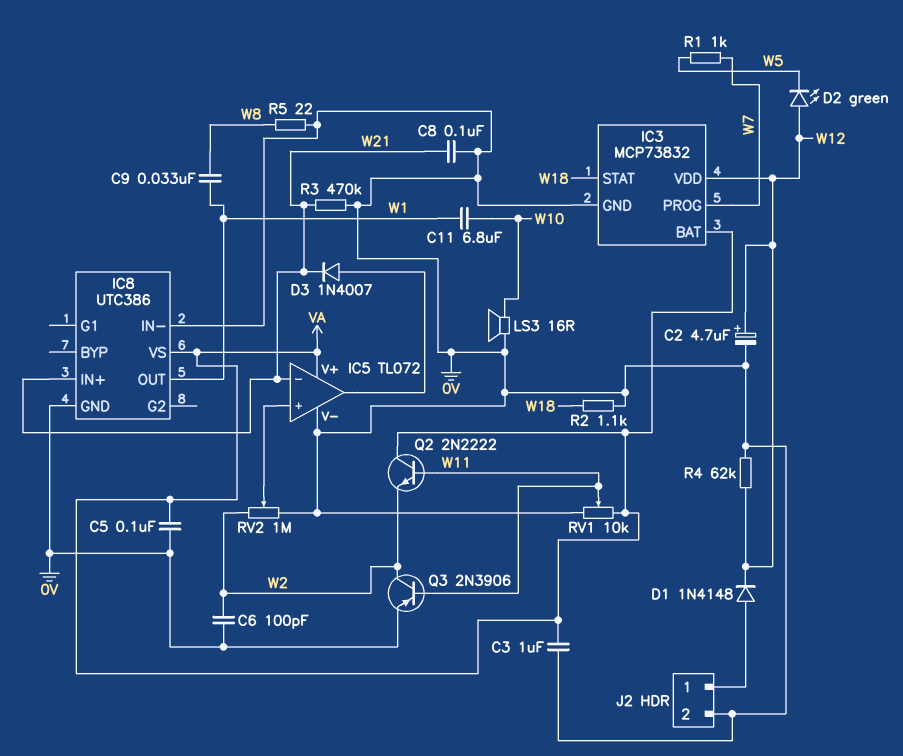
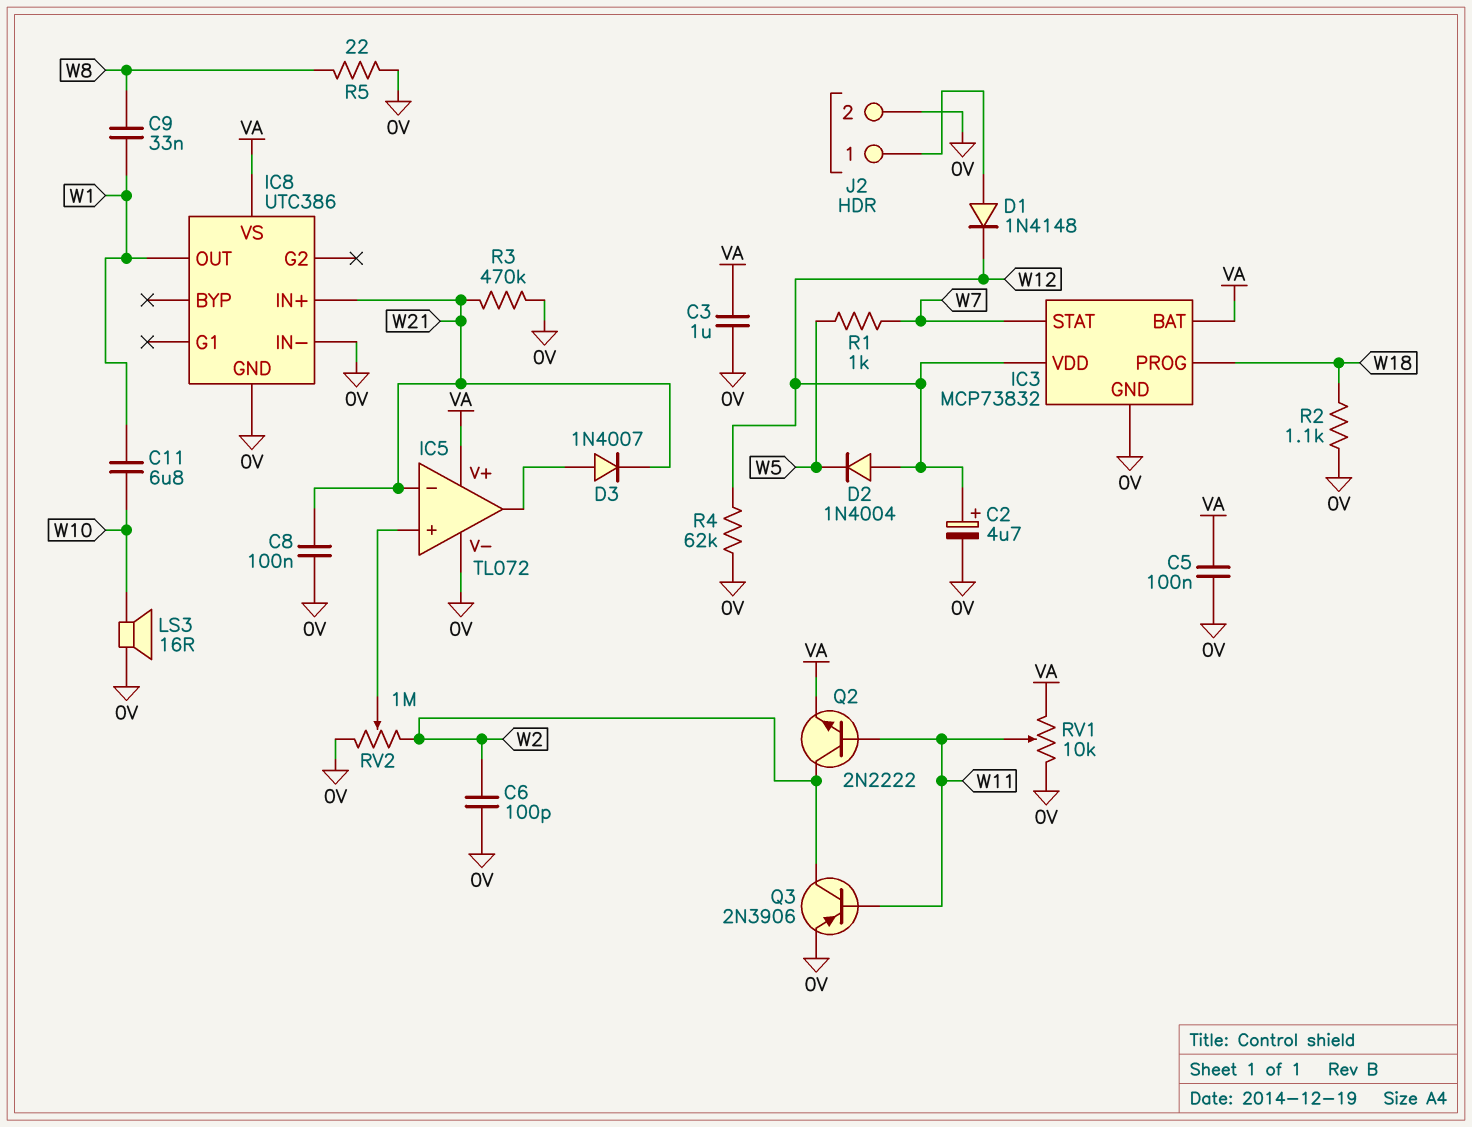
D2: LED green (A W12, K W5) -> diode 1N4004 (A W12, K W5)
IC3 pin PROG: W7 -> W18
IC3 pin STAT: W18 -> W7
Q2: NPN 2N2222 (B W11, C VA, E W2) -> NPN 2N2222 (B W11, C W2, E VA)

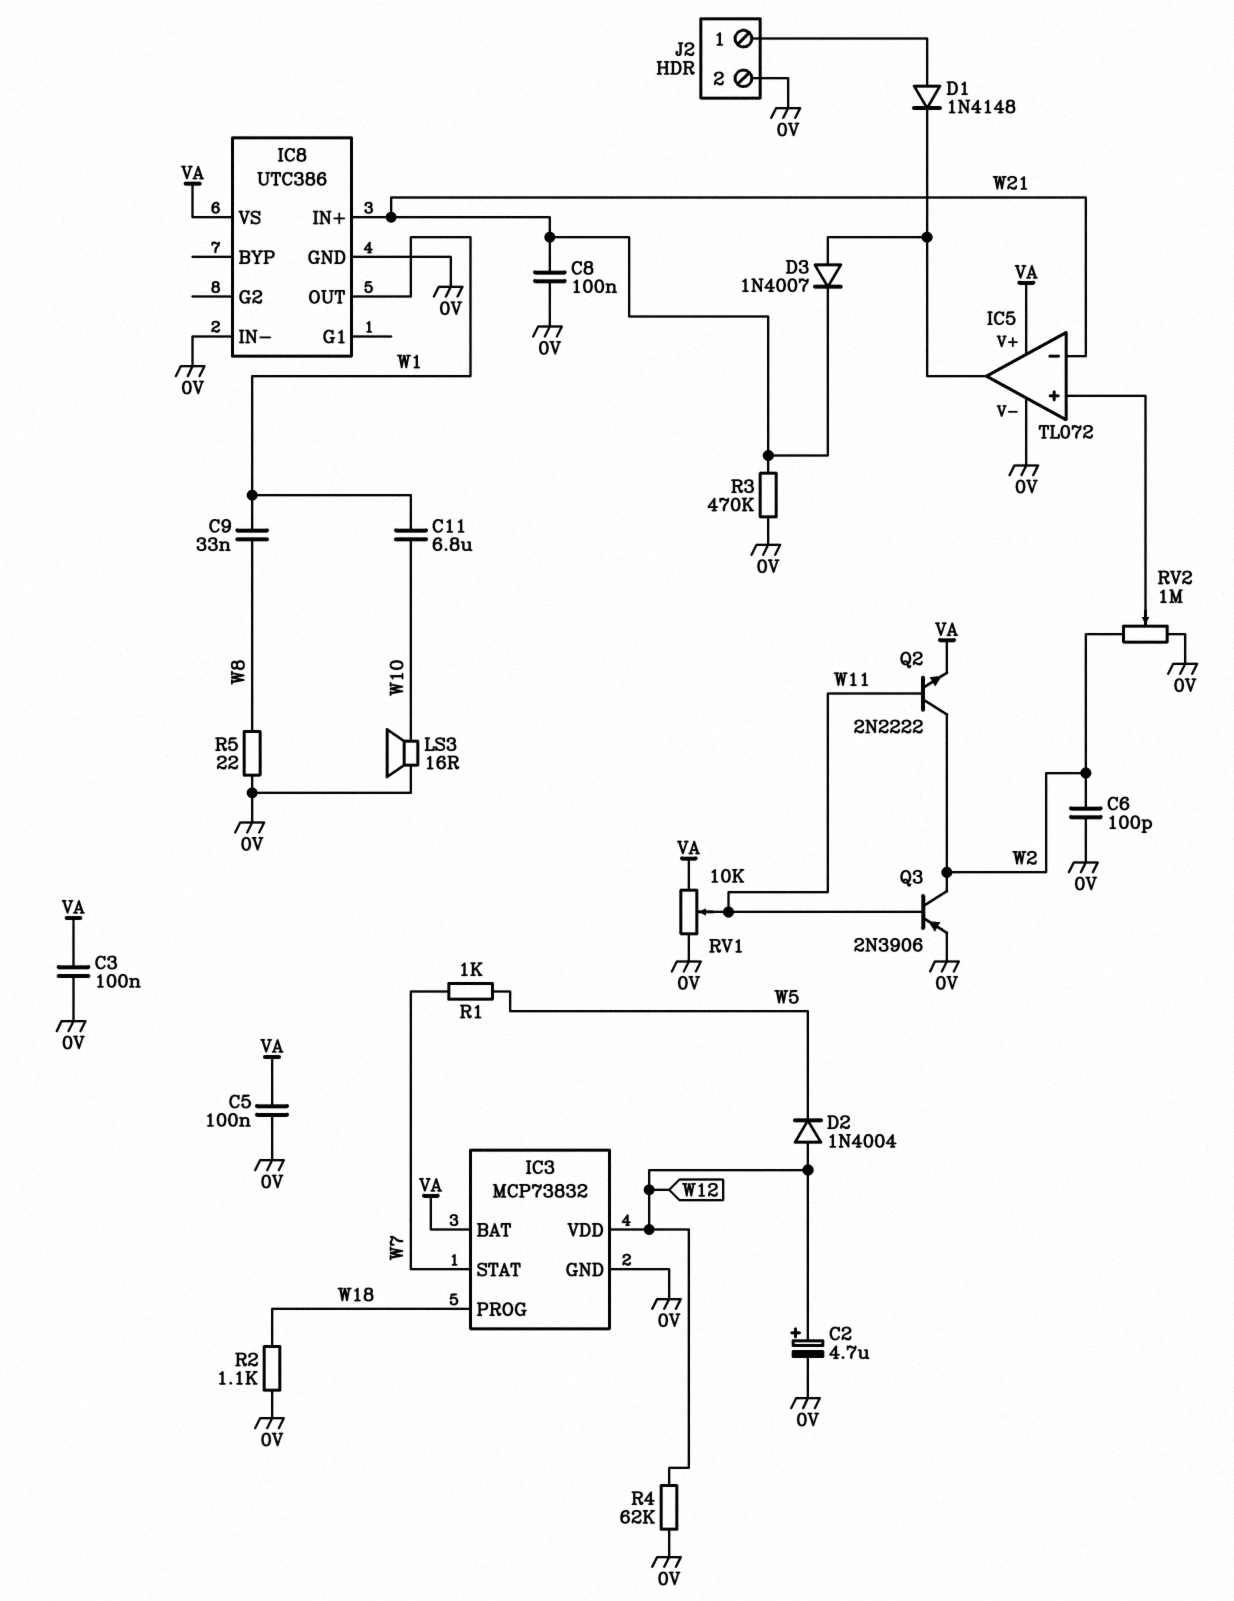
C3: 1uF (0V, VA) -> 100nF (0V, VA)
D1: diode 1N4148 (A J2/1, K W12) -> diode 1N4148 (A J2/1, K IC5/out)

